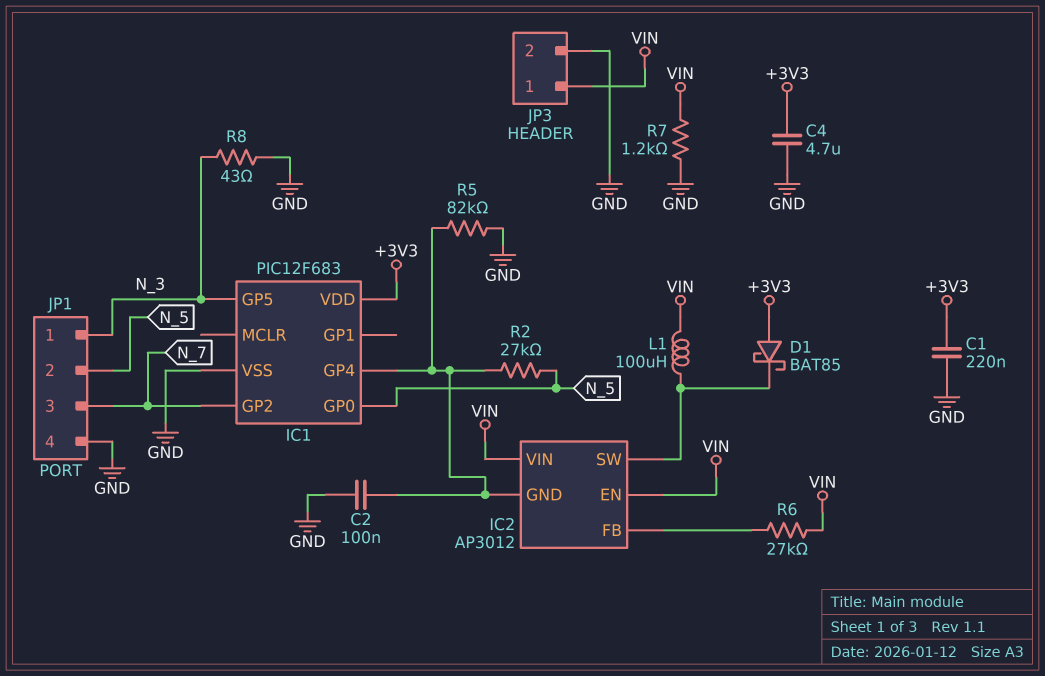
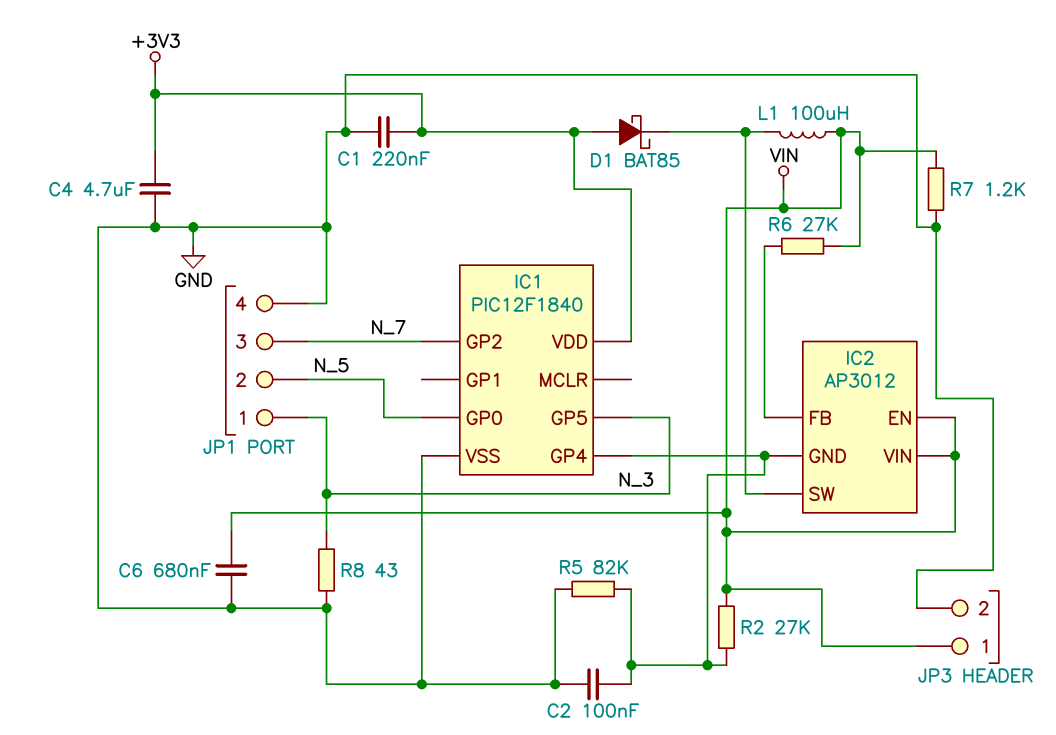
C6: none -> 680nF (GND, VIN)
IC1: PIC12F683 -> PIC12F1840
R2: 27k (IC1/GP4, N_5) -> 27k (IC1/GP4, VIN)

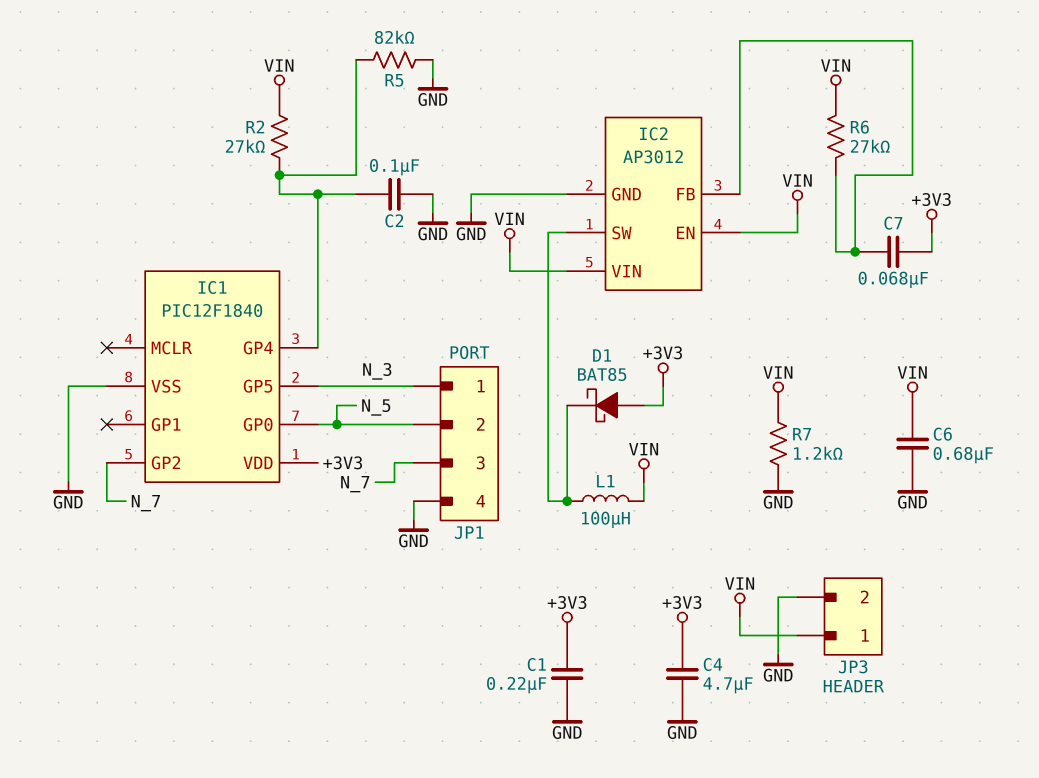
C7: none -> 68nF (+3V3, IC2/FB)
IC2 pin GND: IC1/GP4 -> GND
R8: 43 (GND, N_3) -> none

